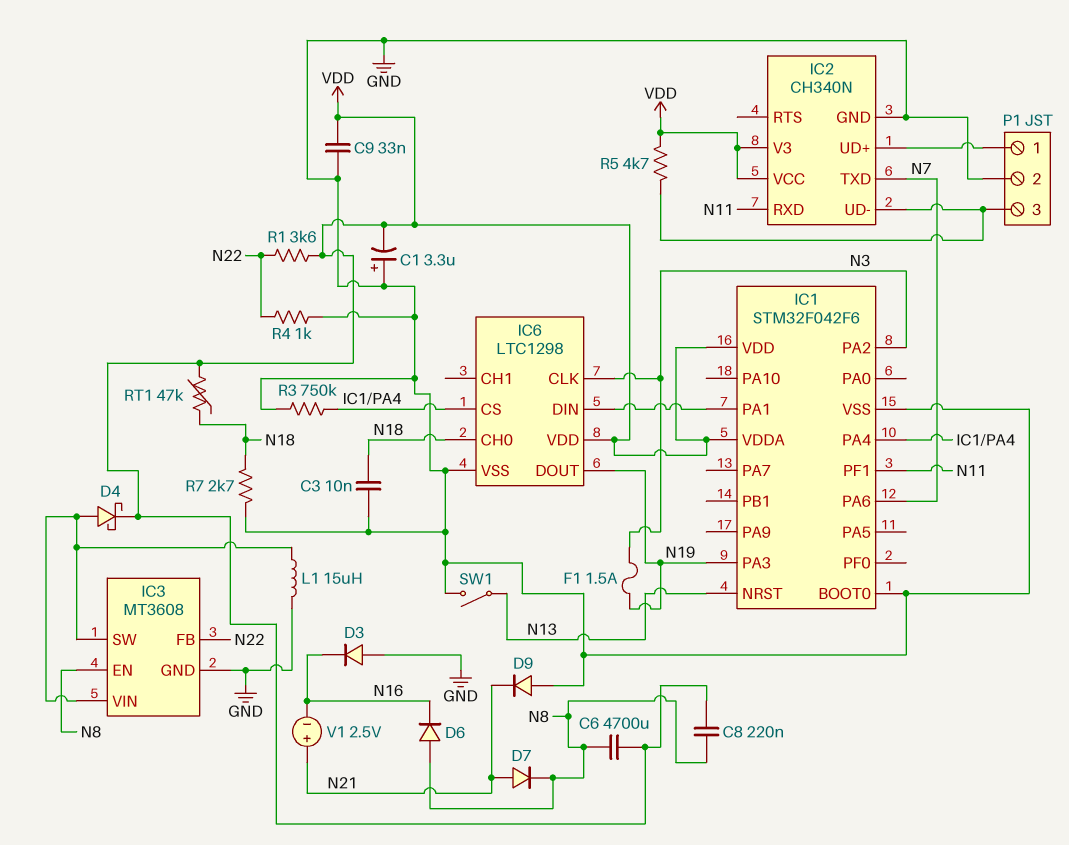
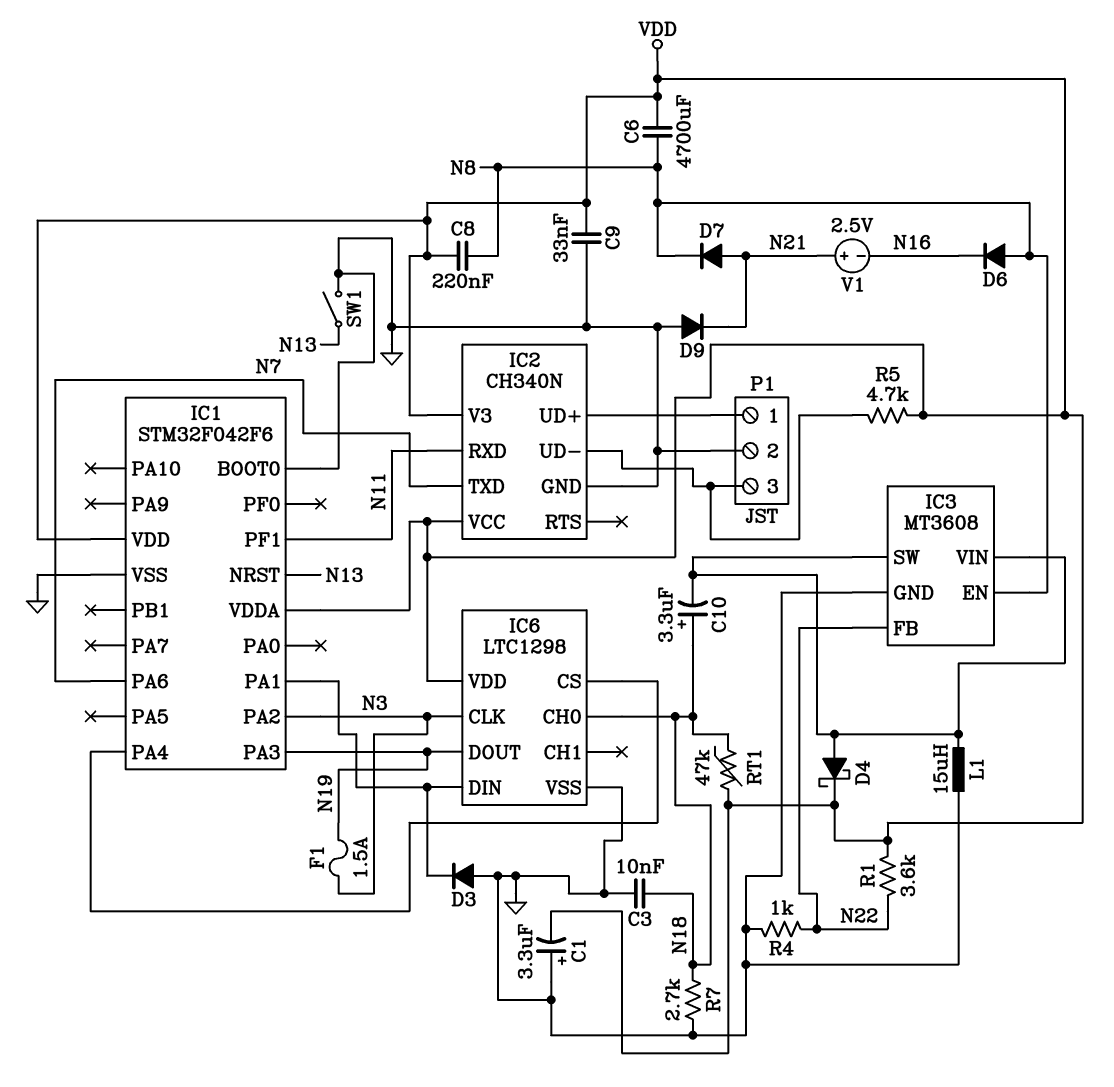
C10: none -> 3.3uF (plus N18, minus IC3/SW)
D3: diode (A GND, K N16) -> diode (A GND, K IC1/PA1)
R3: 750k (GND, IC1/PA4) -> none

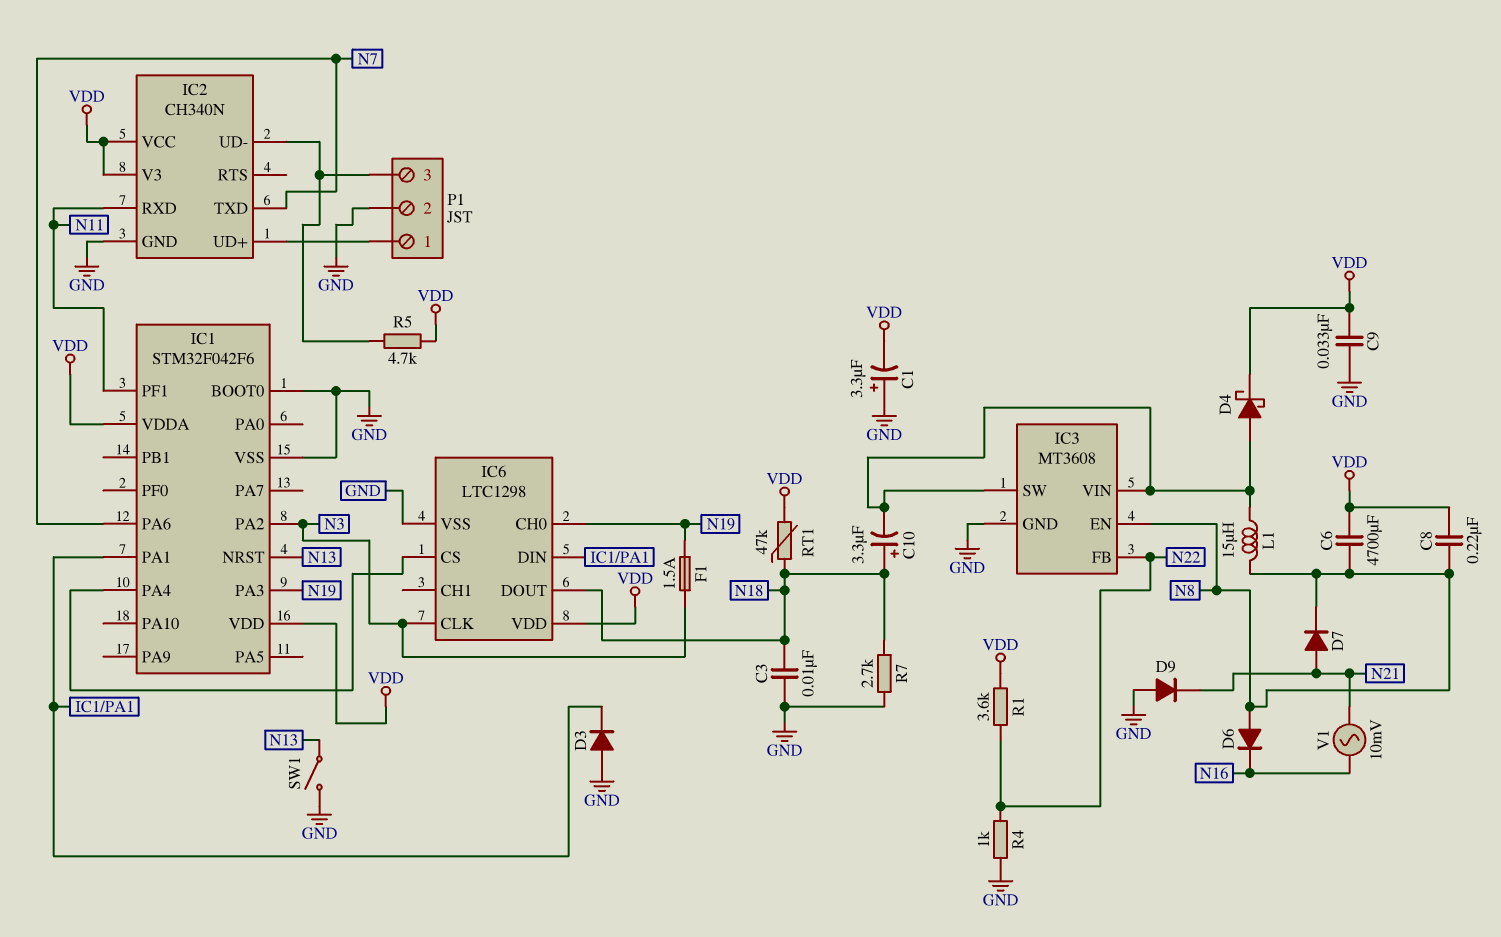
IC6 pin CH0: N18 -> N19
IC6 pin DOUT: N19 -> N18
L1: 15uH (GND, IC3/SW) -> 15uH (IC3/SW, N8)
V1: 2.5V (plus N21, minus N16) -> AC 10mV (N16, N21)

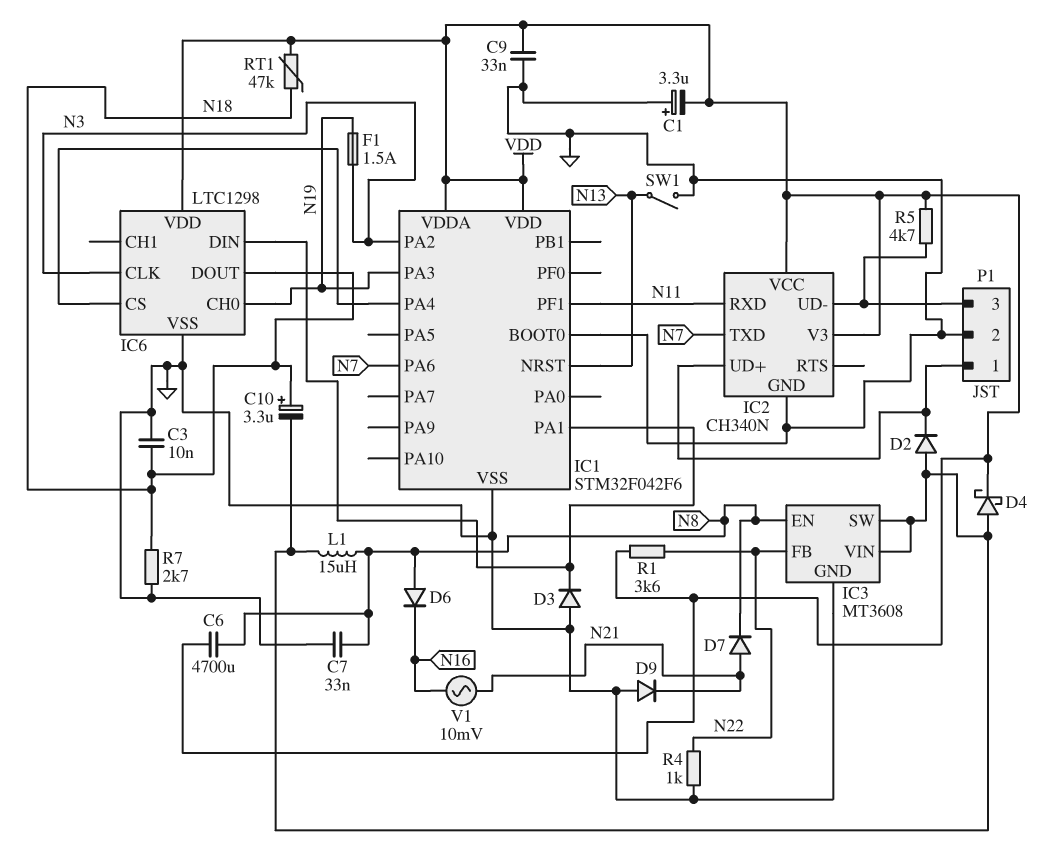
C7: none -> 33nF (GND, N8)
C8: 220nF (N8, VDD) -> none
D2: none -> diode (A IC3/SW, K IC2/UD+)

